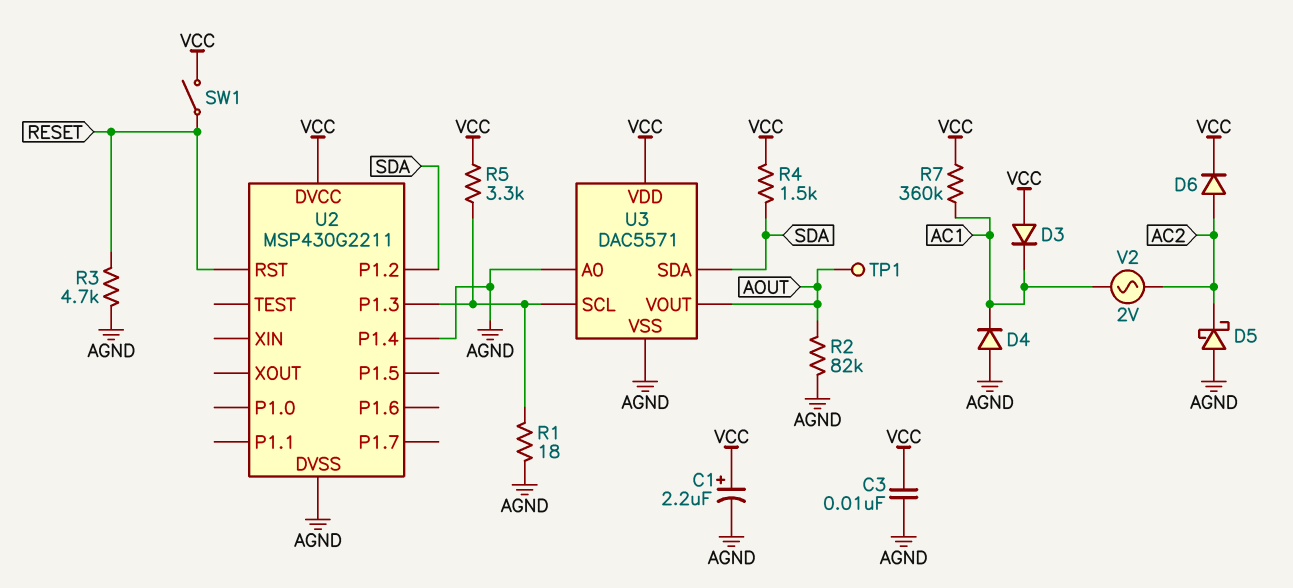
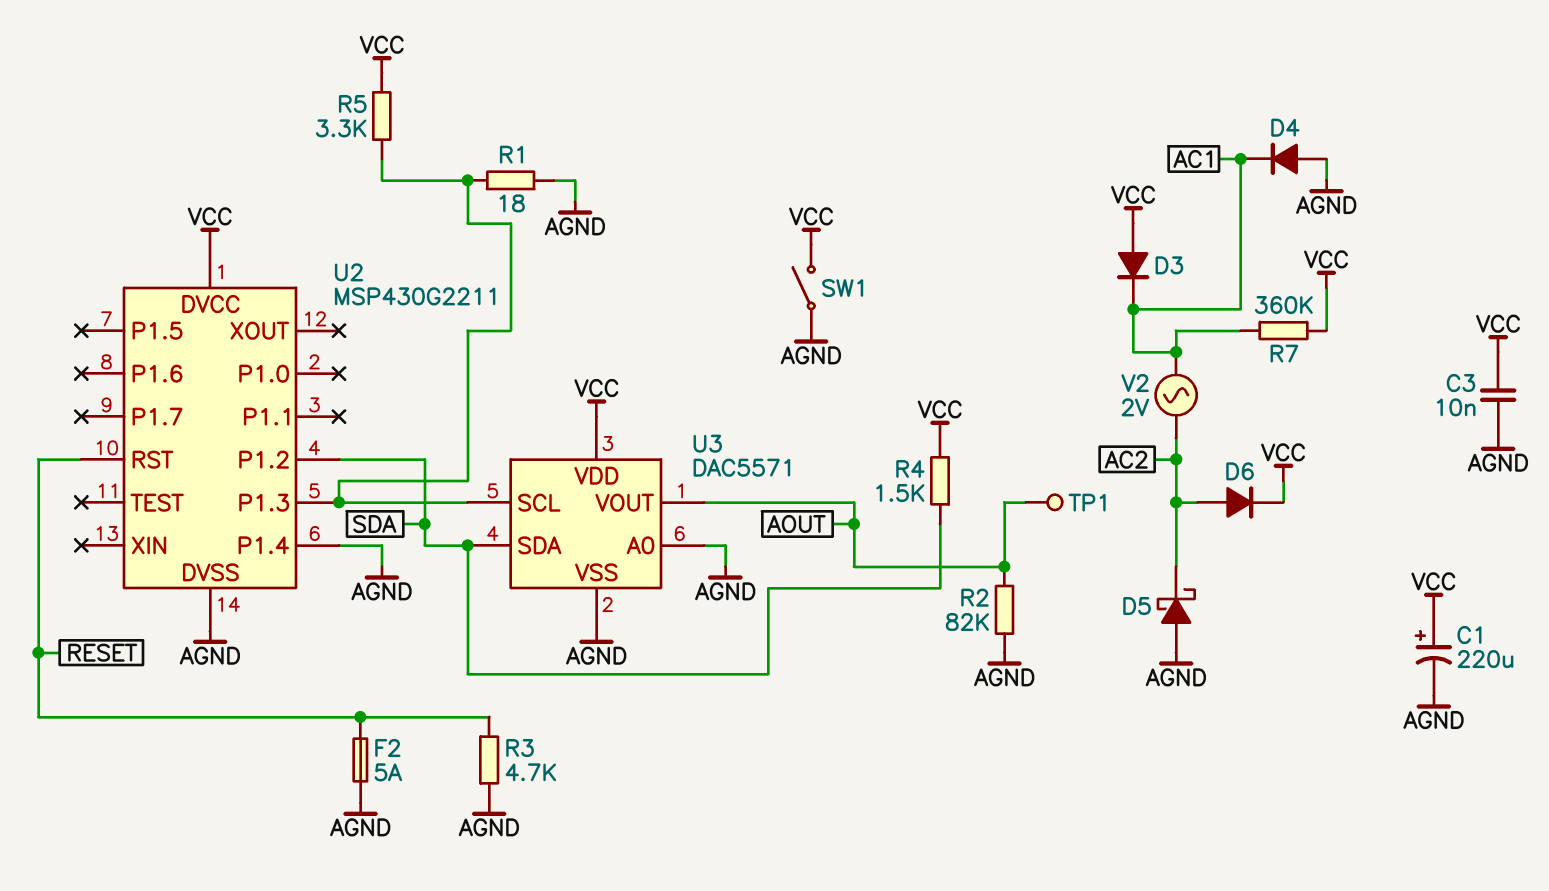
C1: 2.2uF (plus VCC, minus AGND) -> 220uF (plus VCC, minus AGND)
F2: none -> 5A (AGND, RESET)
SW1: switch (RESET, VCC) -> switch (AGND, VCC)

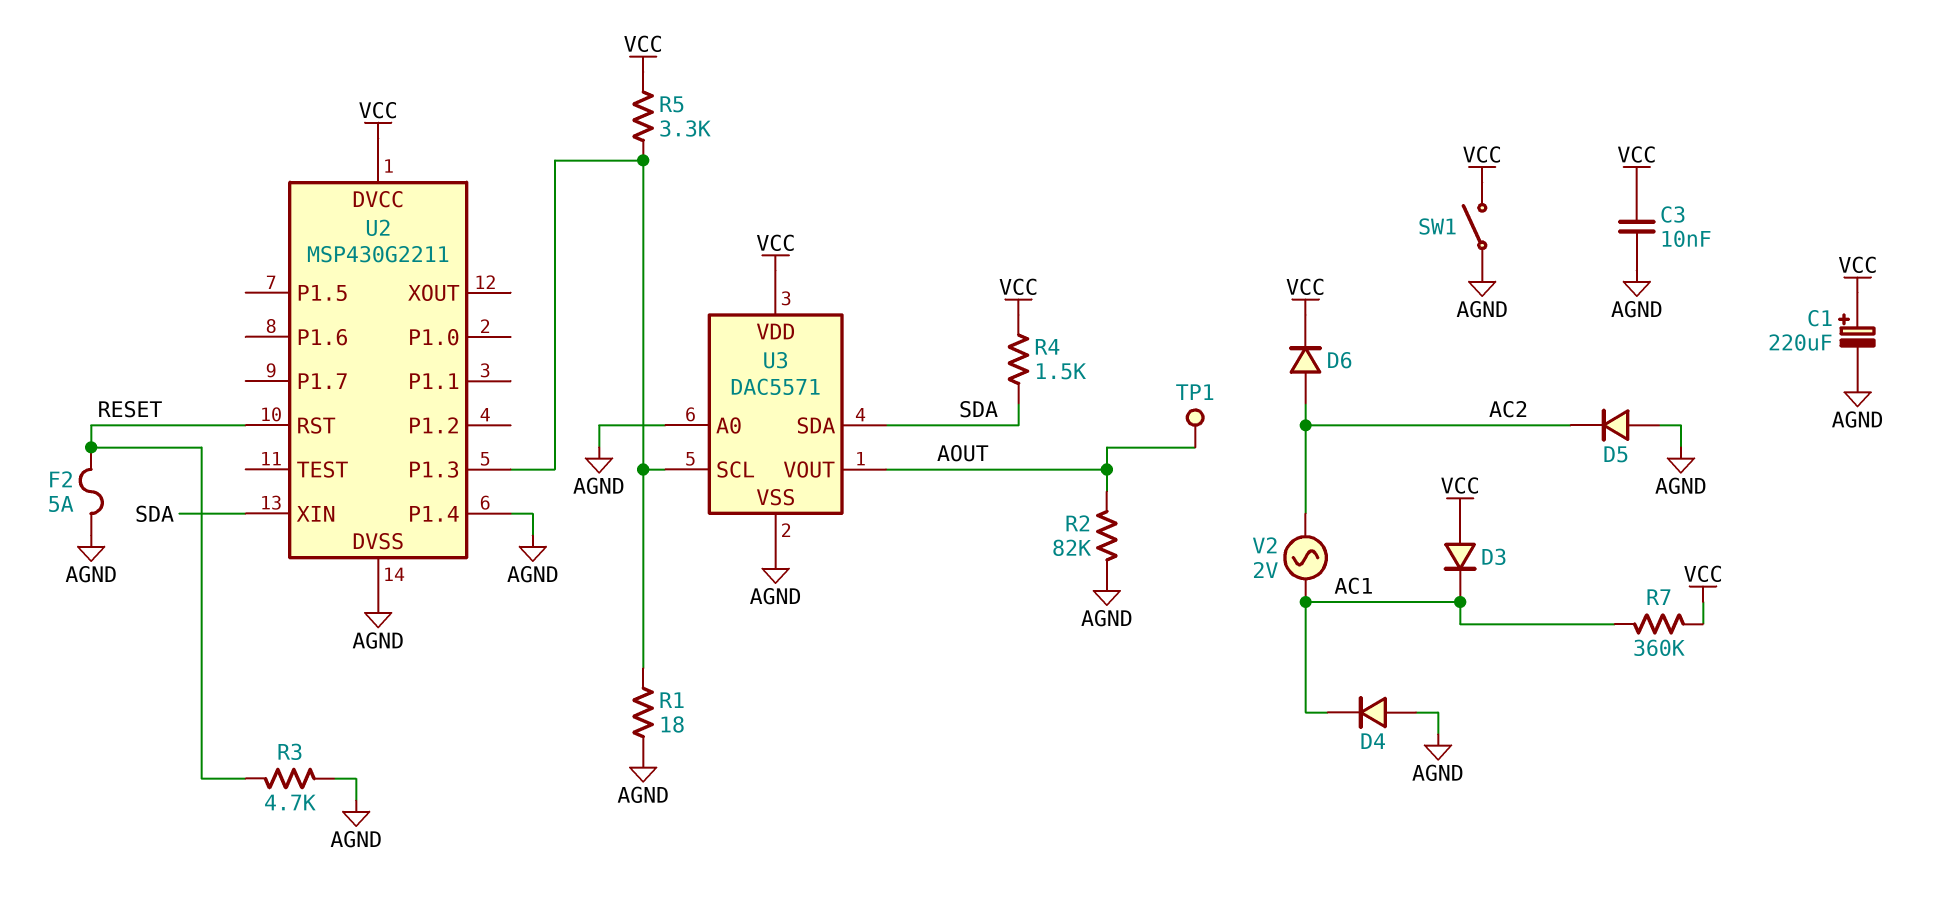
D5: schottky (A AGND, K AC2) -> diode (A AGND, K AC2)
U2 pin P1.2: SDA -> none
U2 pin XIN: none -> SDA

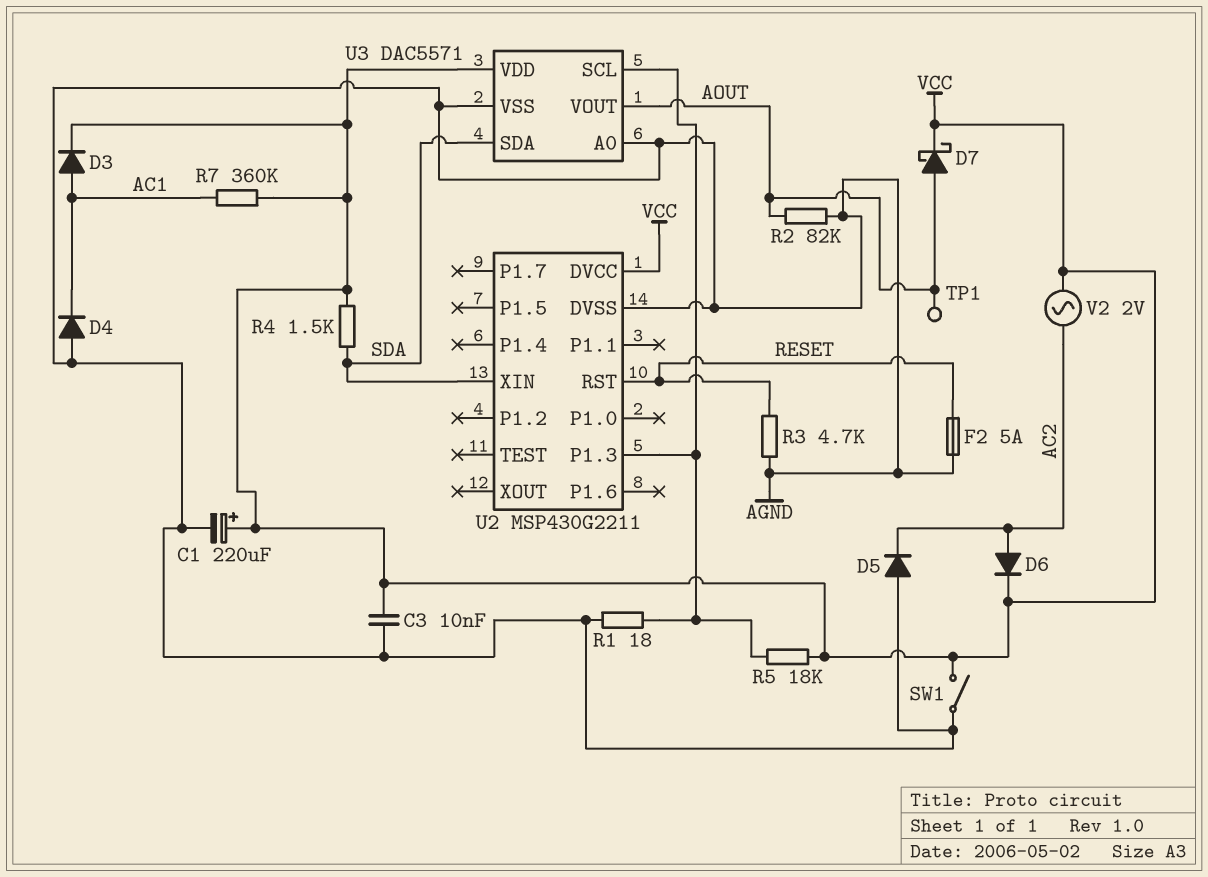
D3: diode (A VCC, K AC1) -> diode (A AC1, K VCC)
D7: none -> schottky (A AOUT, K VCC)
R5: 3.3k (U2/P1.3, VCC) -> 18k (U2/P1.3, VCC)
U2 pin P1.4: AGND -> none
V2: AC 2V (AC1, AC2) -> AC 2V (AC2, VCC)

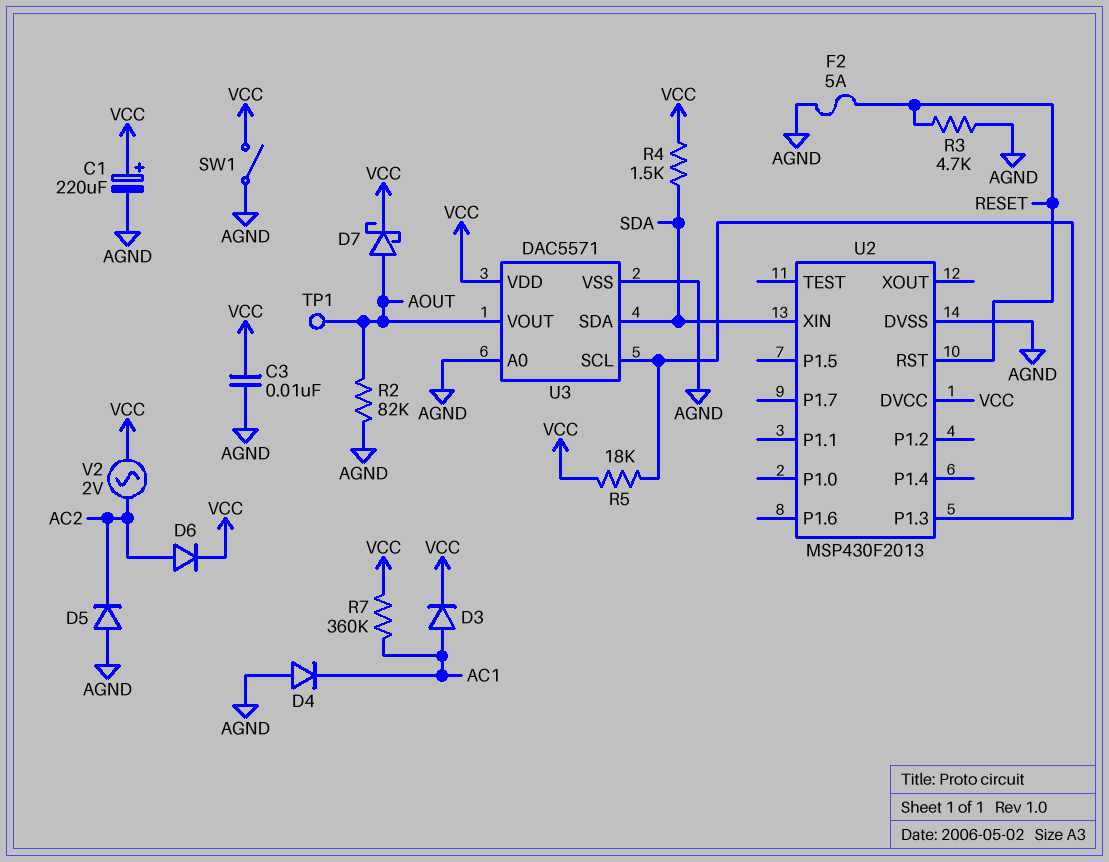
R1: 18 (AGND, U2/P1.3) -> none
U2: MSP430G2211 -> MSP430F2013

